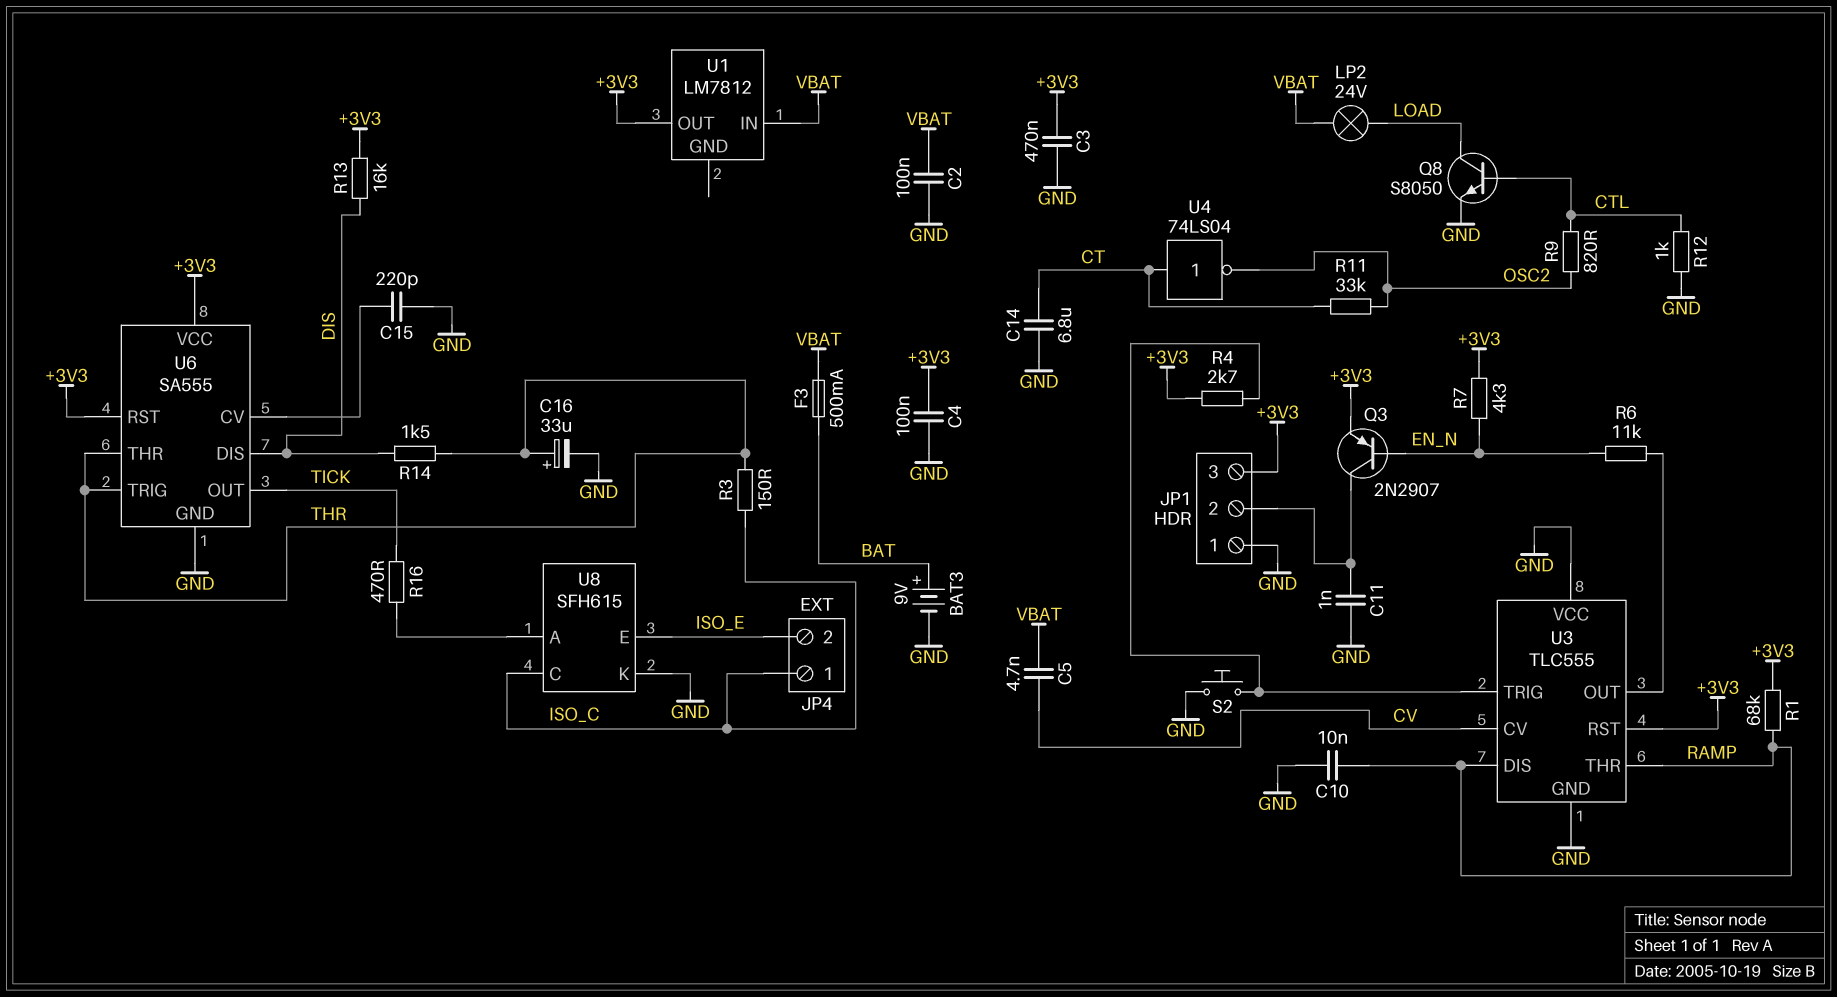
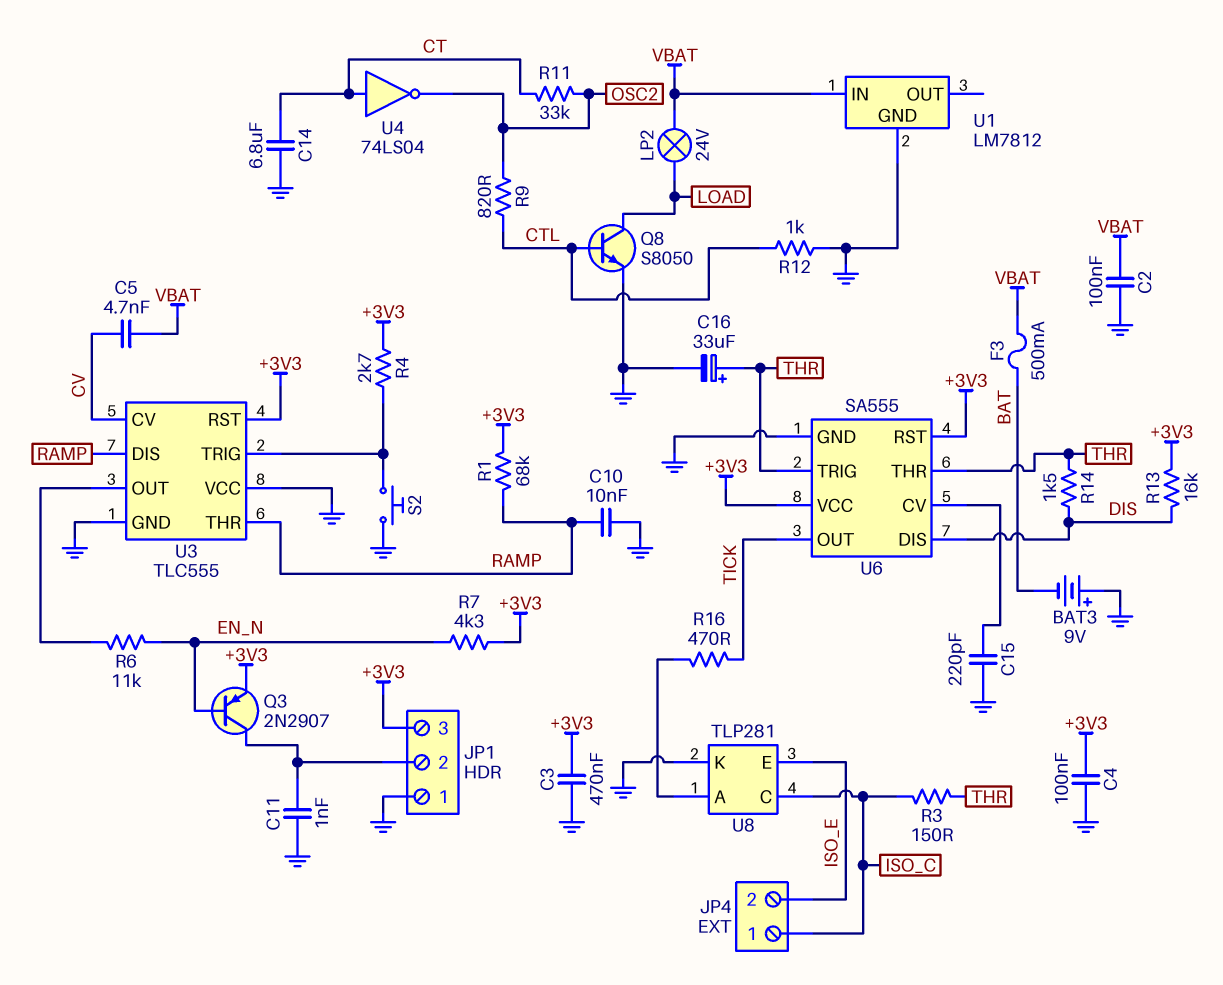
BAT3: 9V (plus BAT, minus GND) -> 9V (plus GND, minus BAT)
U1 pin GND: none -> GND
U1 pin OUT: +3V3 -> none
U8: SFH615 -> TLP281

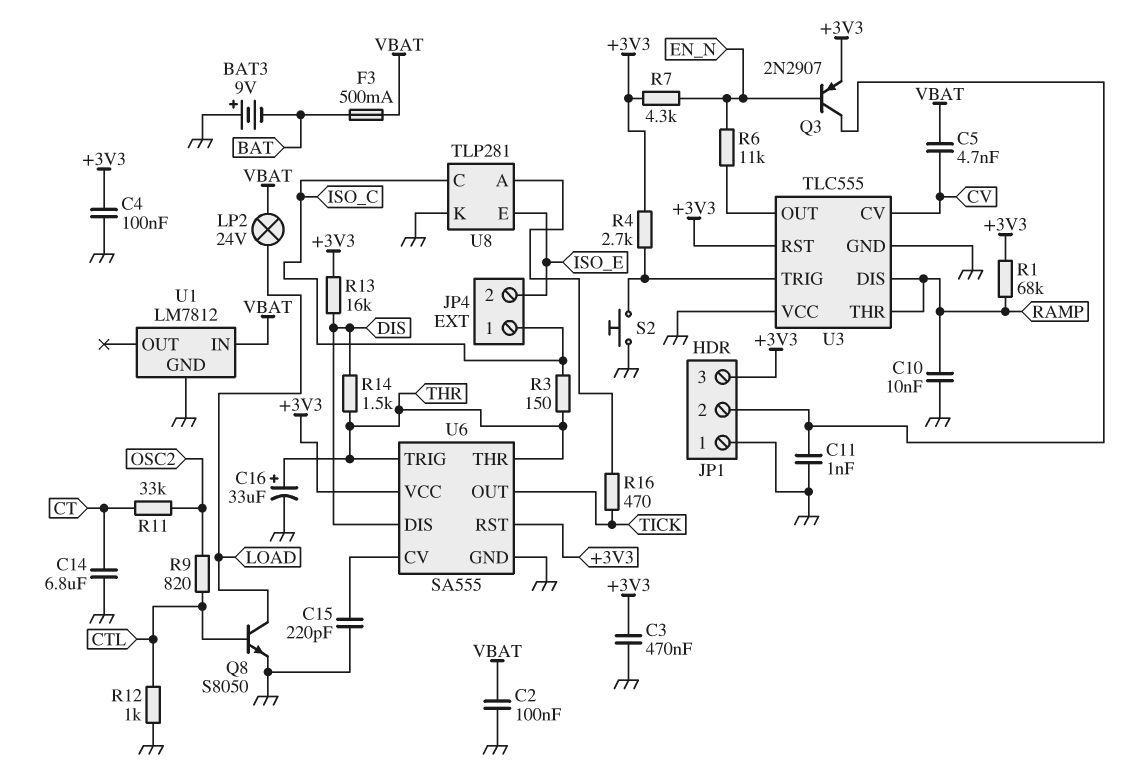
U4: NOT 74LS04 (in CT, out OSC2) -> none

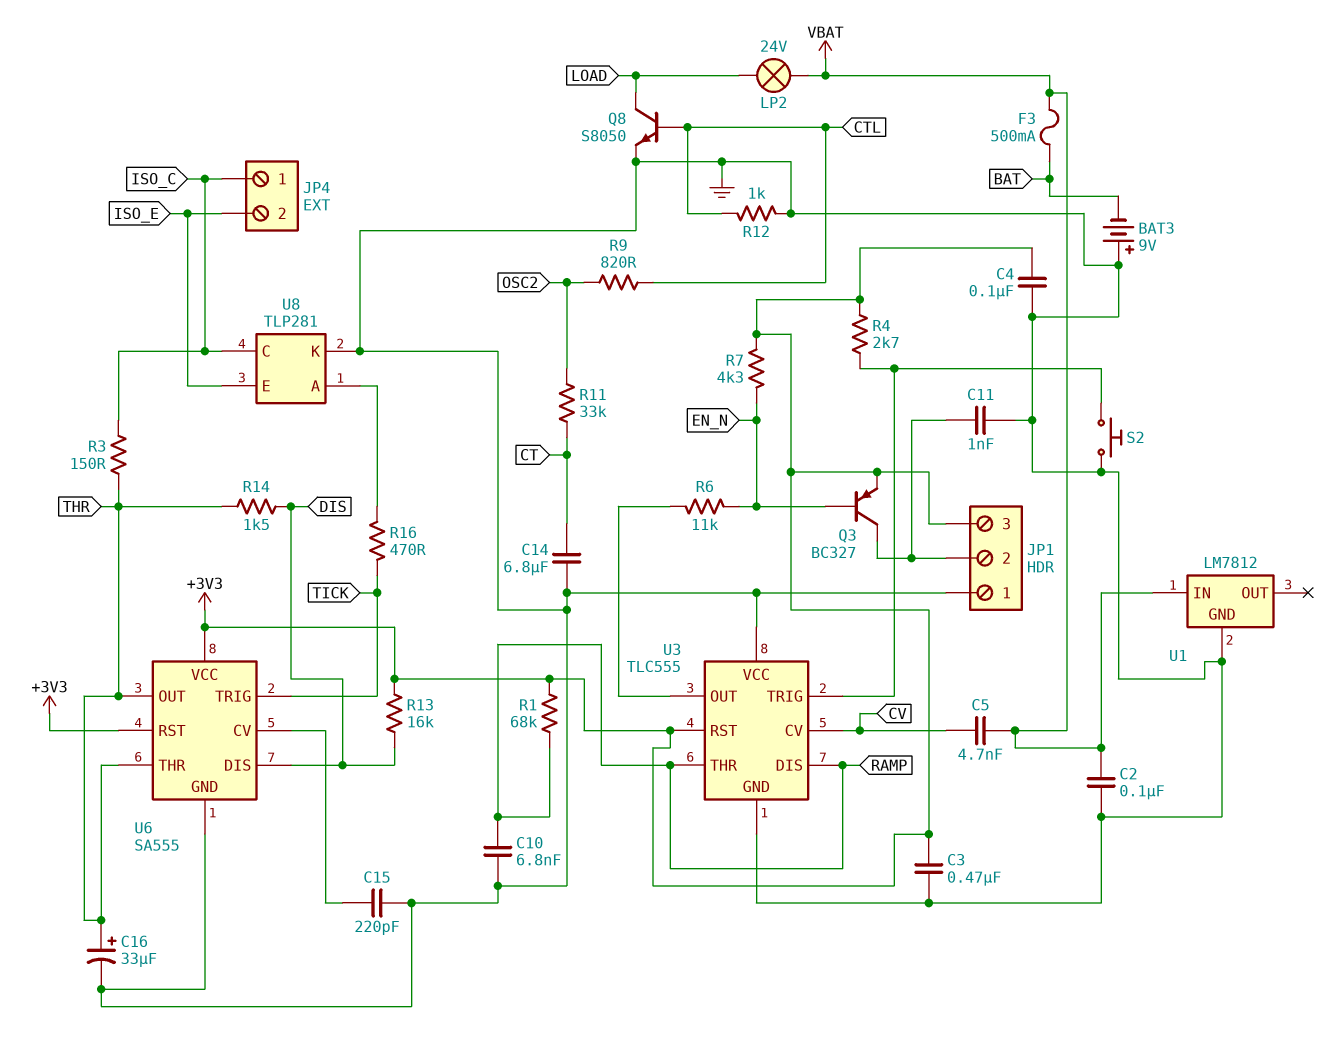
C10: 10nF (GND, RAMP) -> 6.8nF (GND, RAMP)
Q3: PNP 2N2907 (B EN_N, C JP1/2, E +3V3) -> PNP BC327 (B EN_N, C JP1/2, E +3V3)
U6 pin OUT: TICK -> THR
U6 pin TRIG: THR -> TICK

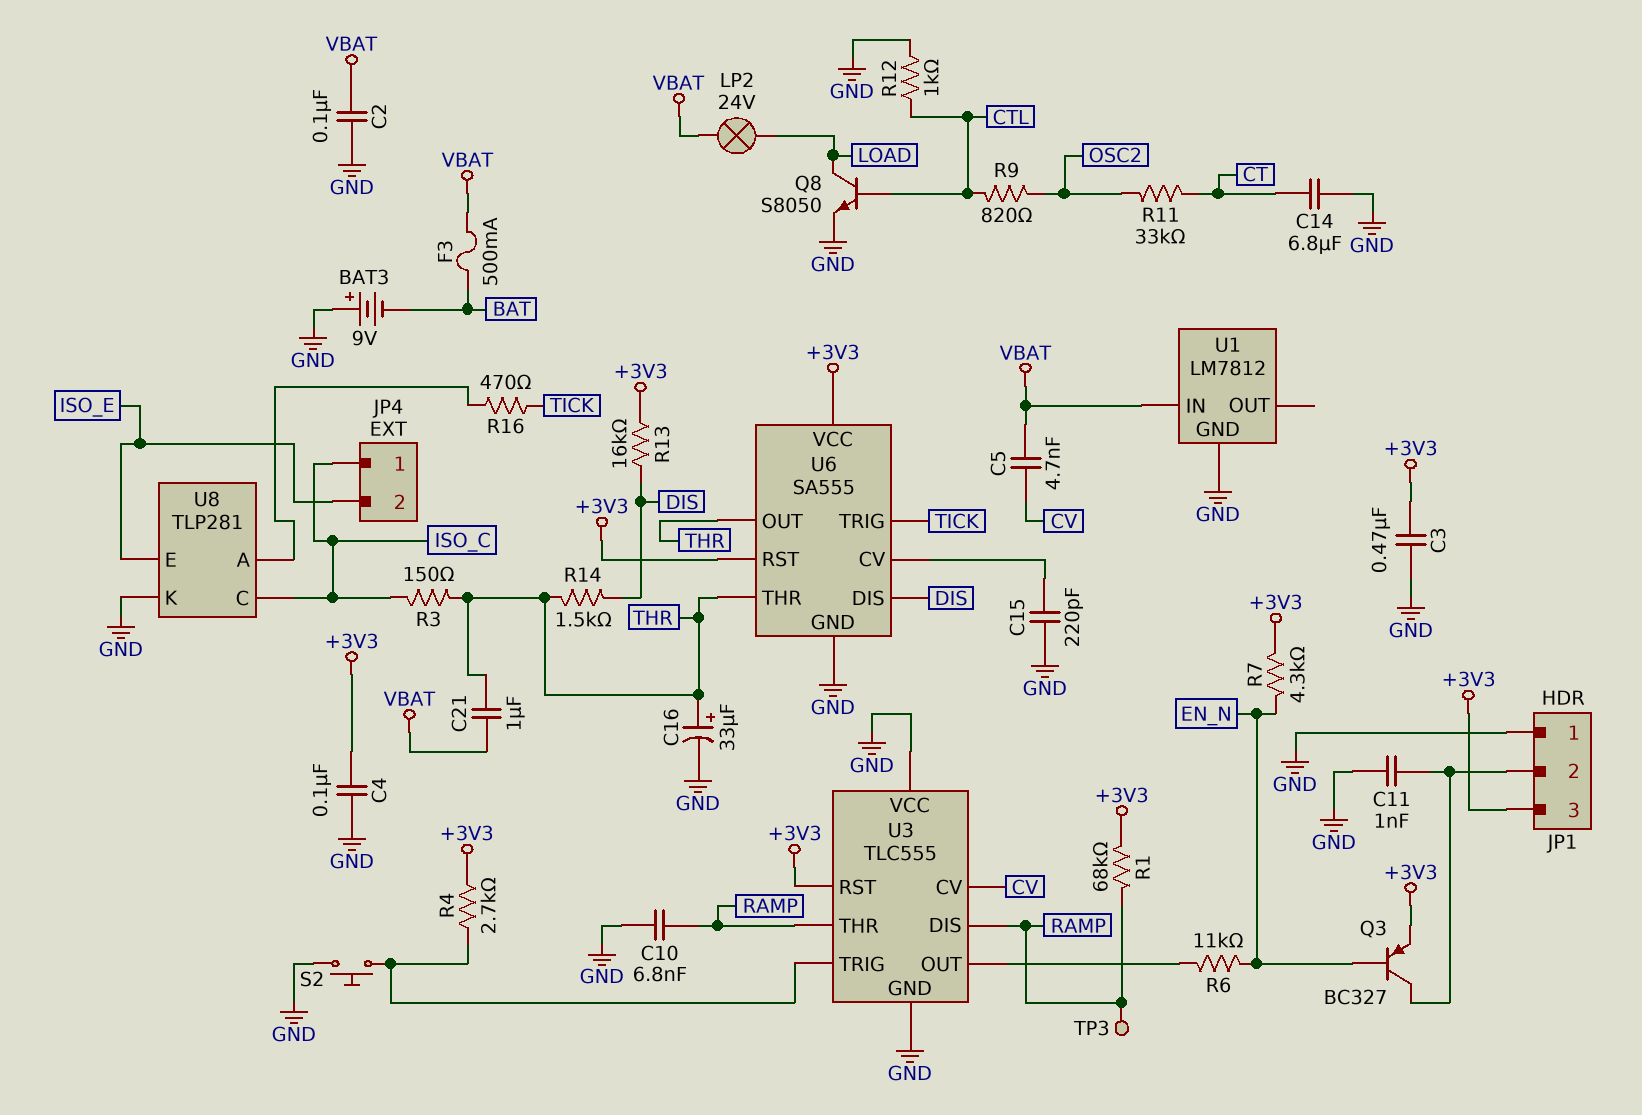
C21: none -> 1uF (THR, VBAT)
TP3: none -> test point (RAMP)

